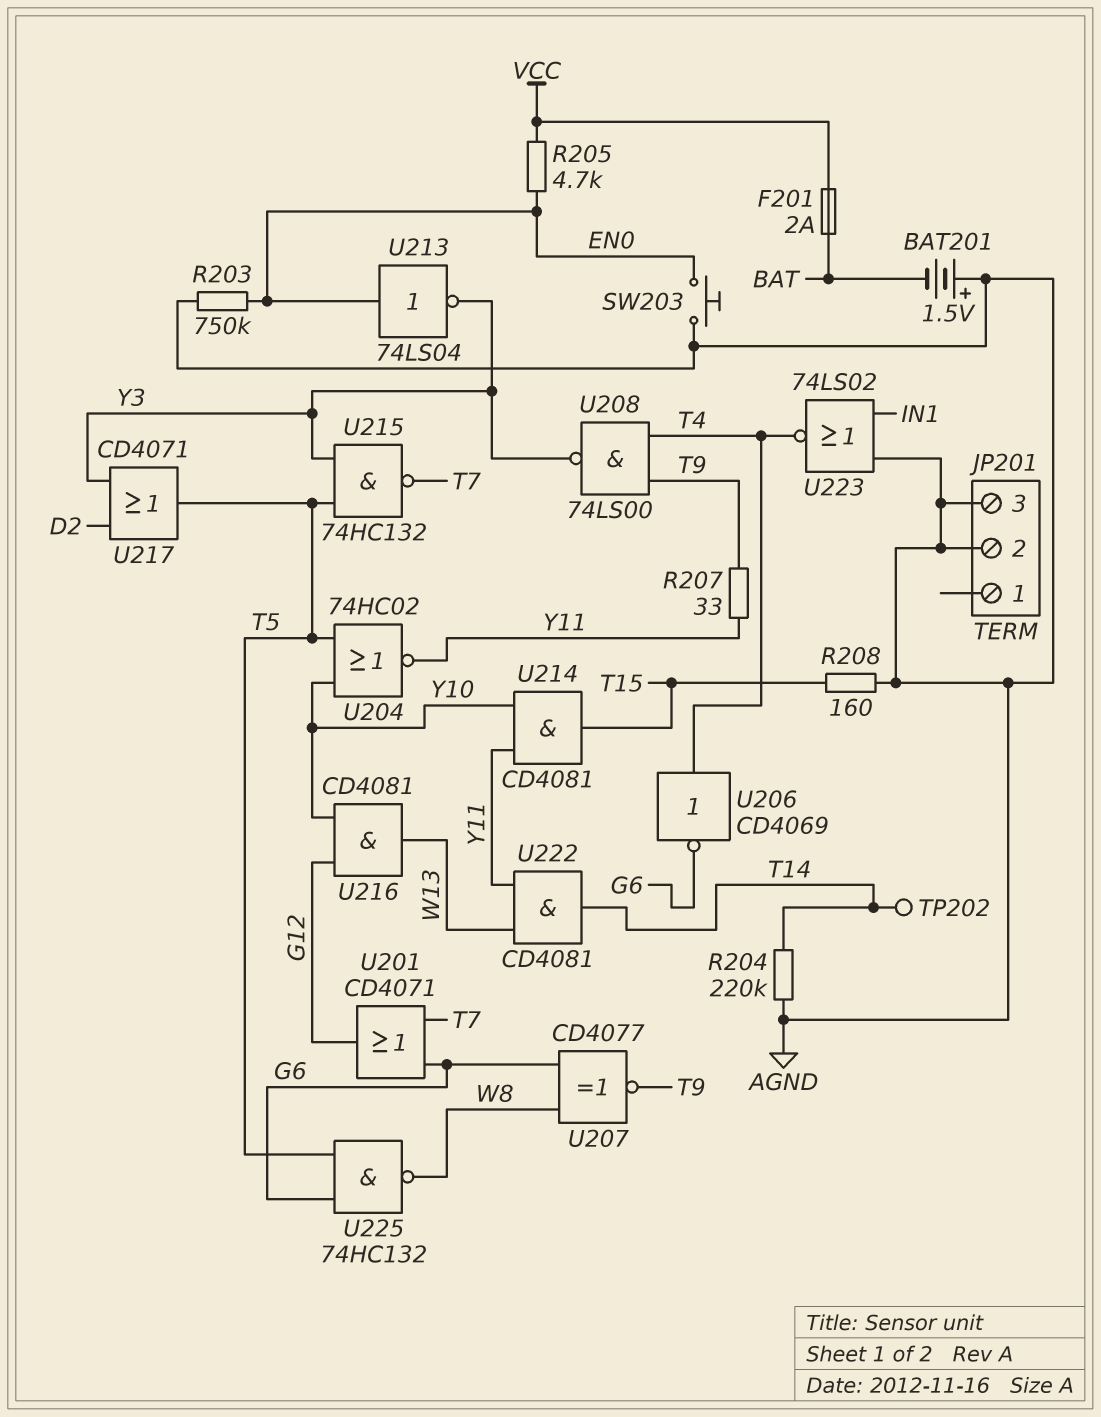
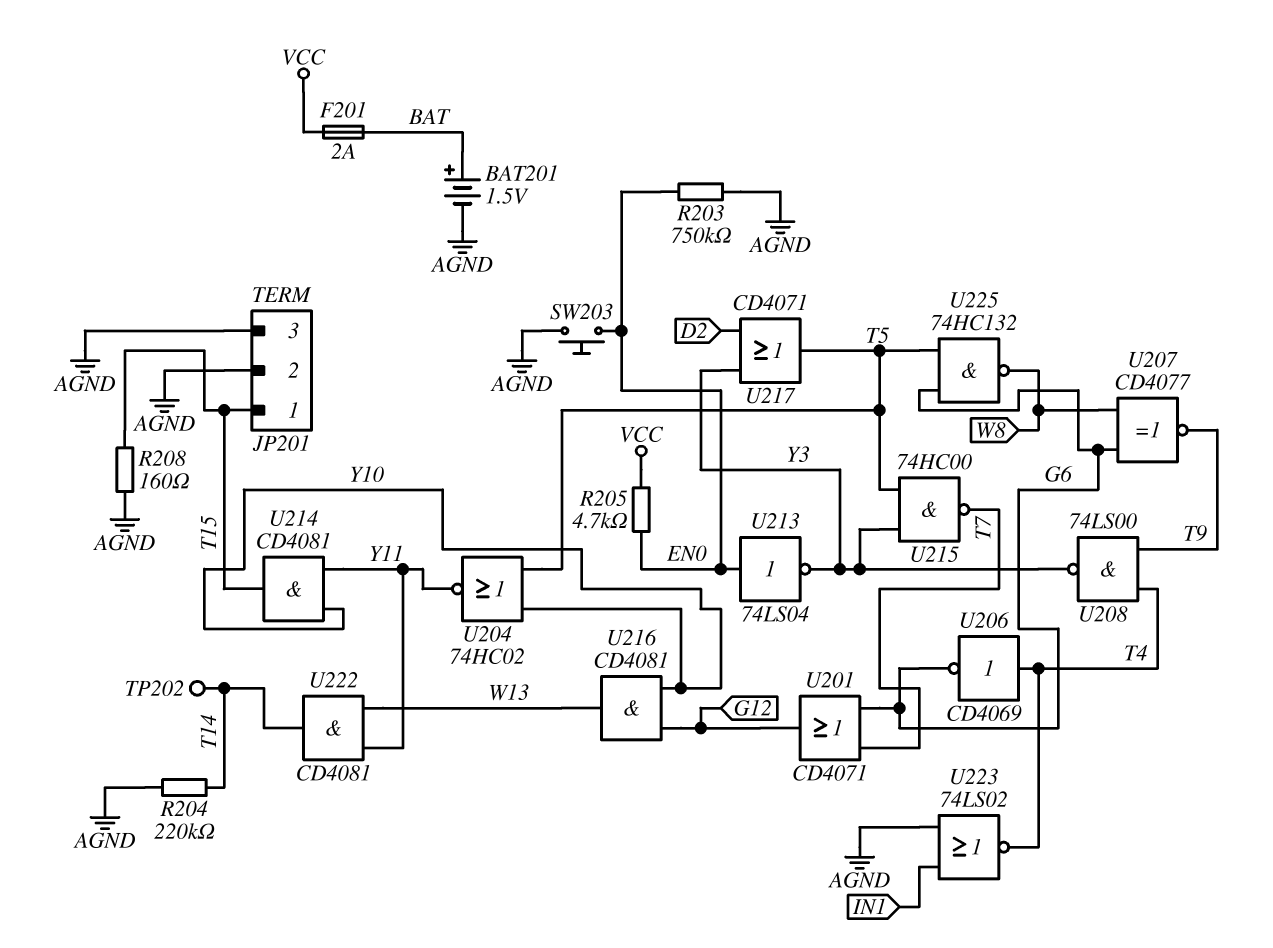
BAT201: 1.5V (plus AGND, minus BAT) -> 1.5V (plus BAT, minus AGND)
JP201 pin 1: none -> T15
R207: 33 (T9, Y11) -> none
U215: NAND 74HC132 (in T5, in Y3, out T7) -> NAND 74HC00 (in T5, in Y3, out T7)

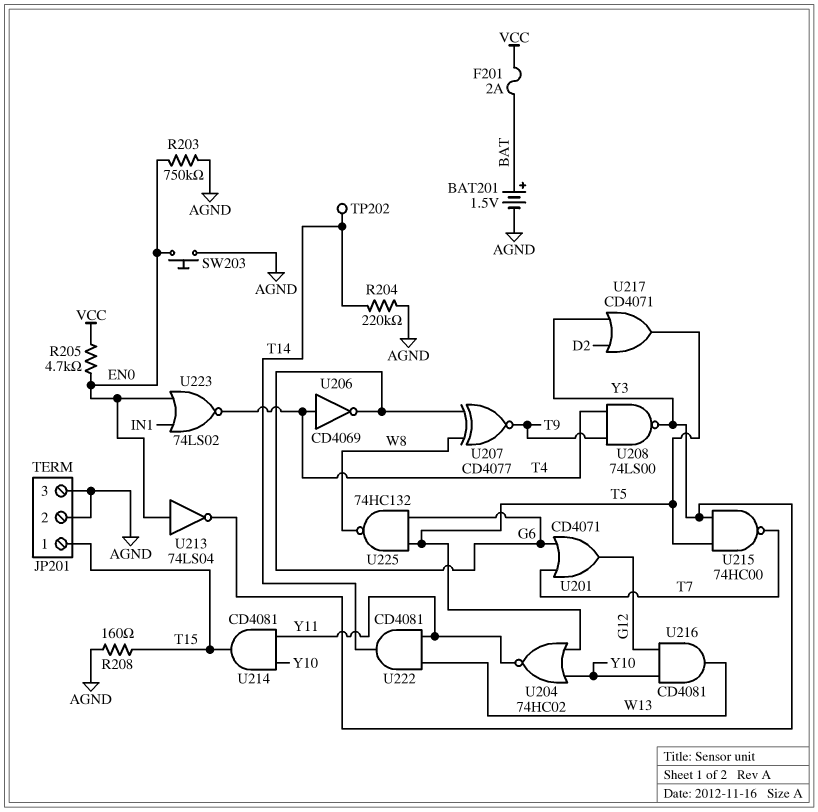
U223: NOR 74LS02 (in AGND, in IN1, out T4) -> NOR 74LS02 (in EN0, in IN1, out T4)

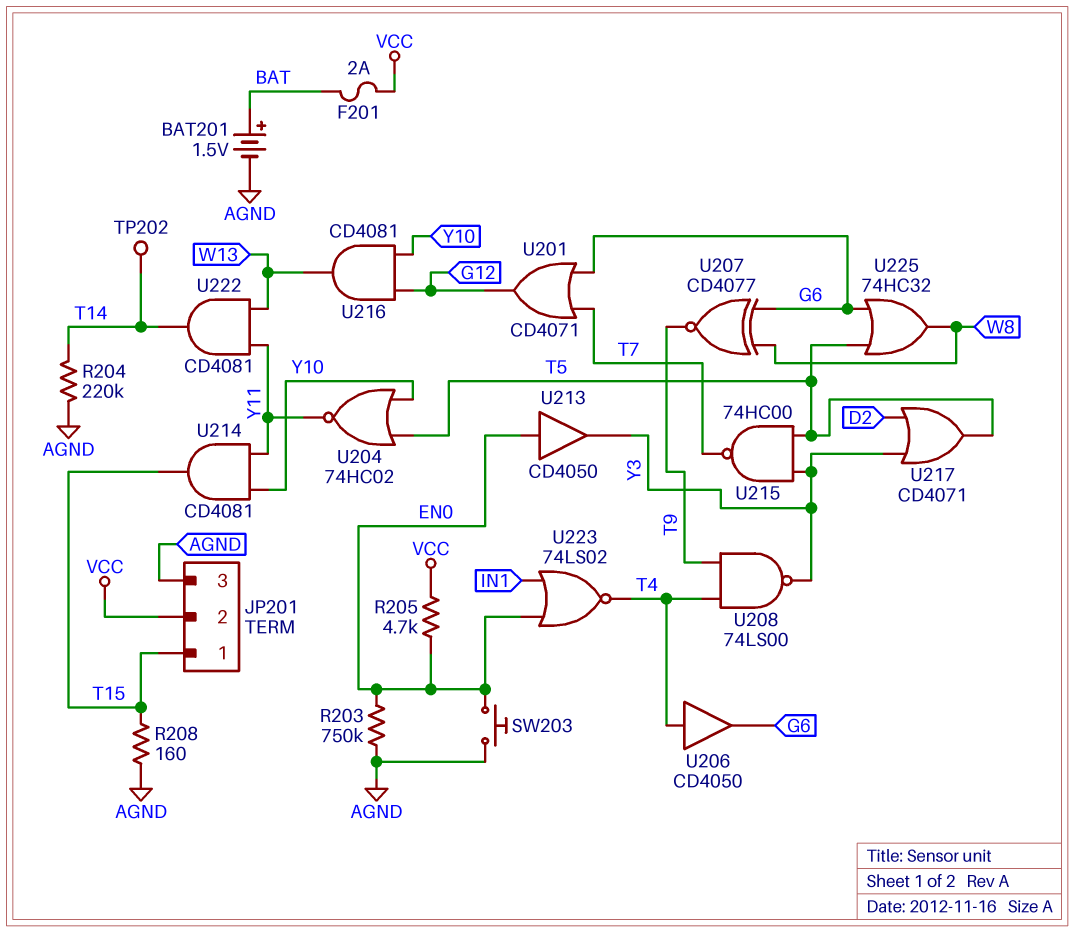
JP201 pin 2: AGND -> VCC
U206: NOT CD4069 (in T4, out G6) -> buffer CD4050 (in T4, out G6)
U213: NOT 74LS04 (in EN0, out Y3) -> buffer CD4050 (in EN0, out Y3)
U225: NAND 74HC132 (in G6, in T5, out W8) -> OR 74HC32 (in G6, in T5, out W8)

